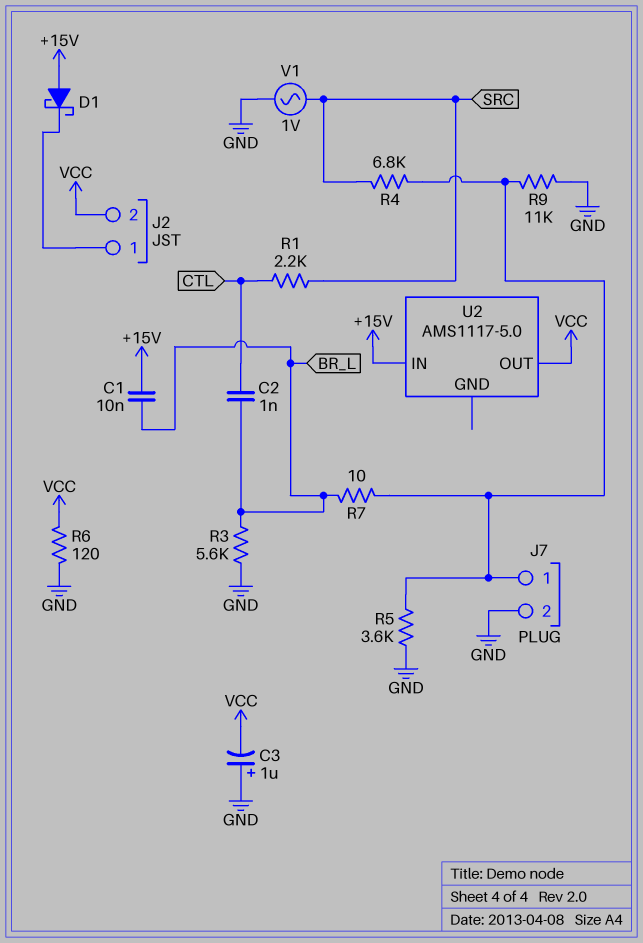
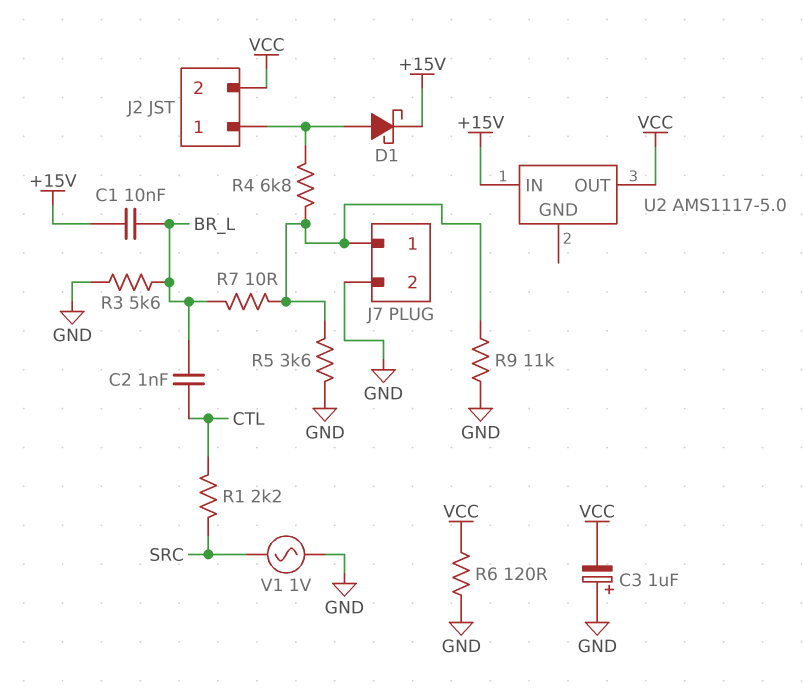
D1: schottky (A +15V, K J2/1) -> schottky (A J2/1, K +15V)
R4: 6.8k (J7/1, SRC) -> 6.8k (J2/1, J7/1)

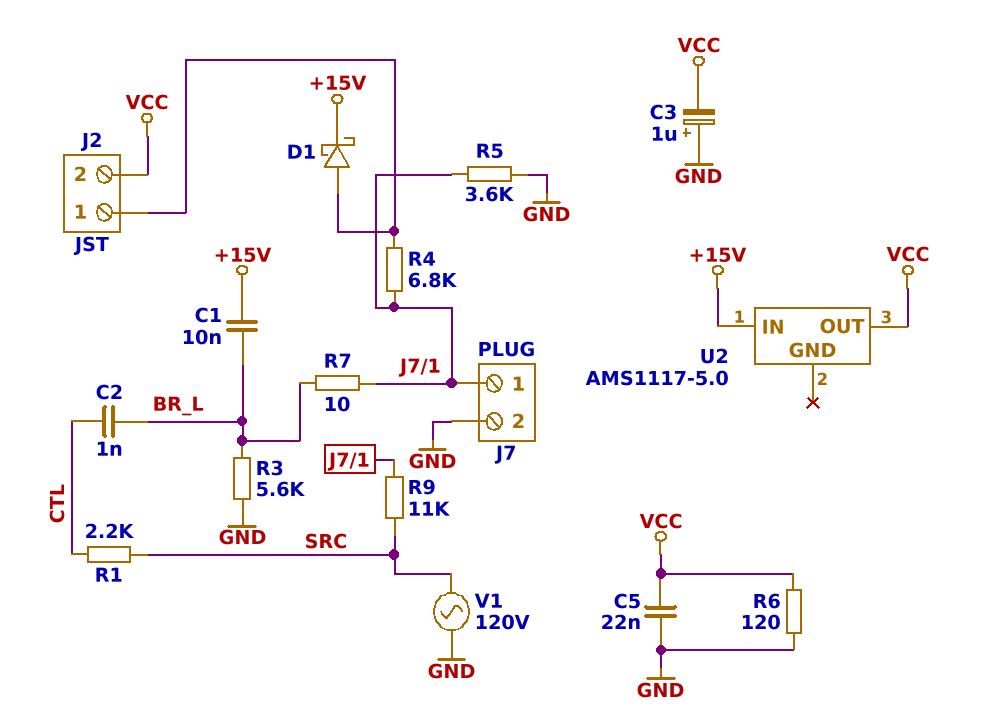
C5: none -> 22nF (GND, VCC)
R9: 11k (GND, J7/1) -> 11k (J7/1, SRC)
V1: AC 1V (GND, SRC) -> AC 120V (GND, SRC)

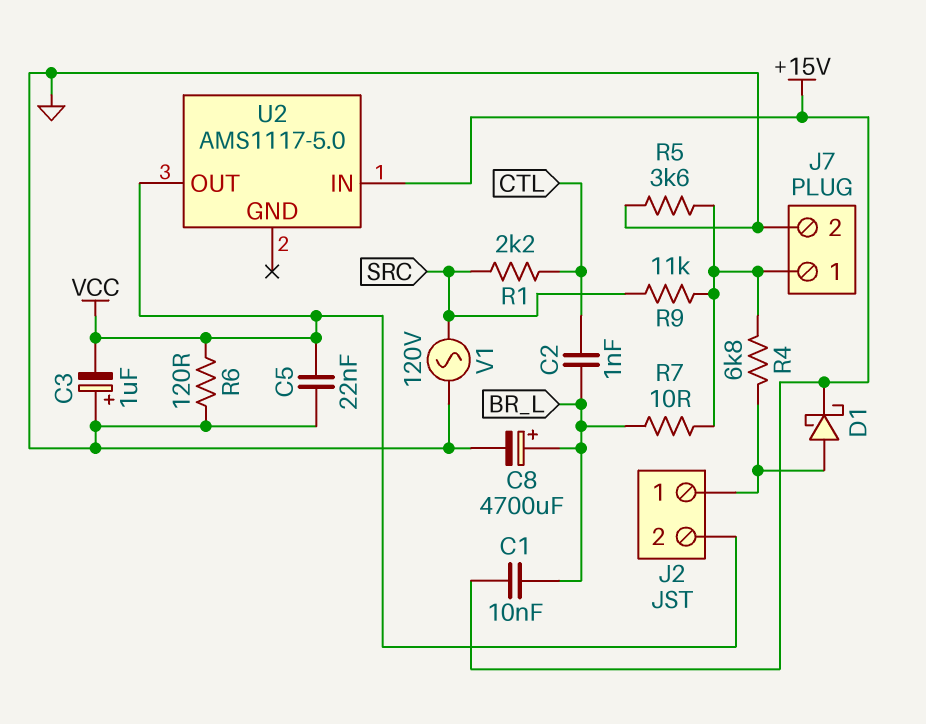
C8: none -> 4700uF (plus BR_L, minus GND)
R3: 5.6k (BR_L, GND) -> none

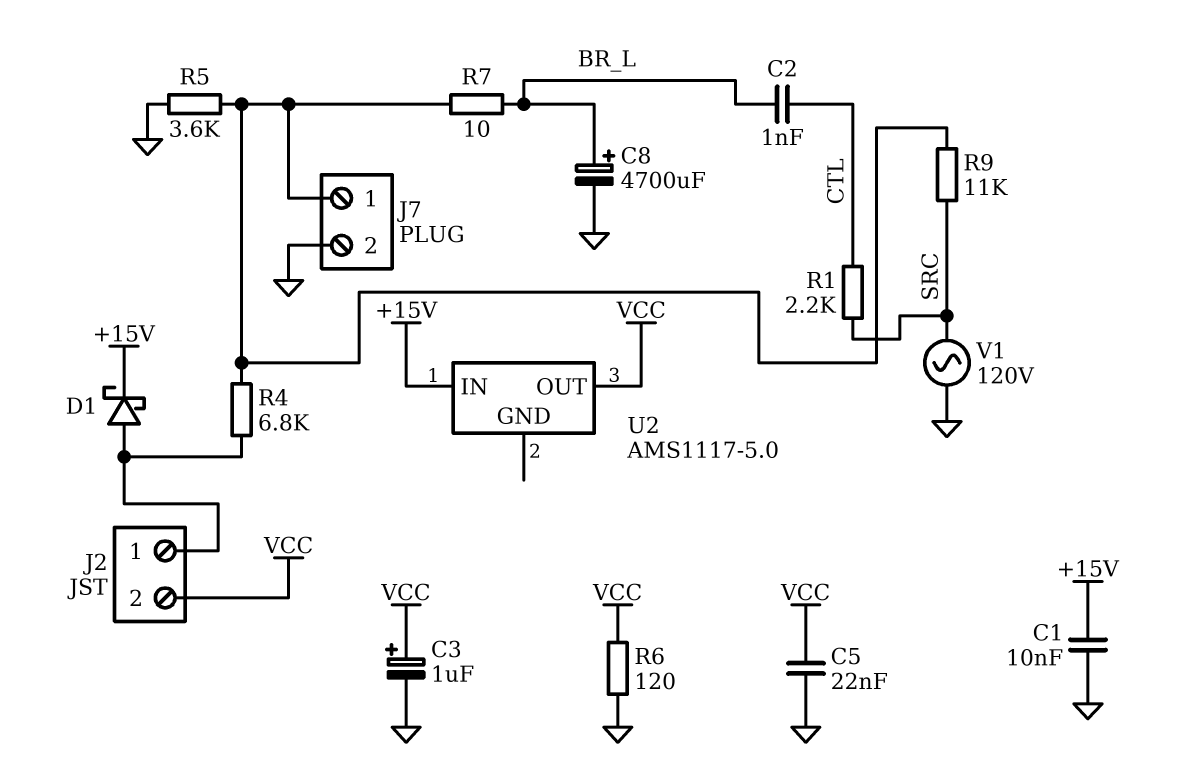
C1: 10nF (+15V, BR_L) -> 10nF (+15V, GND)
C3: 1uF (plus GND, minus VCC) -> 1uF (plus VCC, minus GND)

